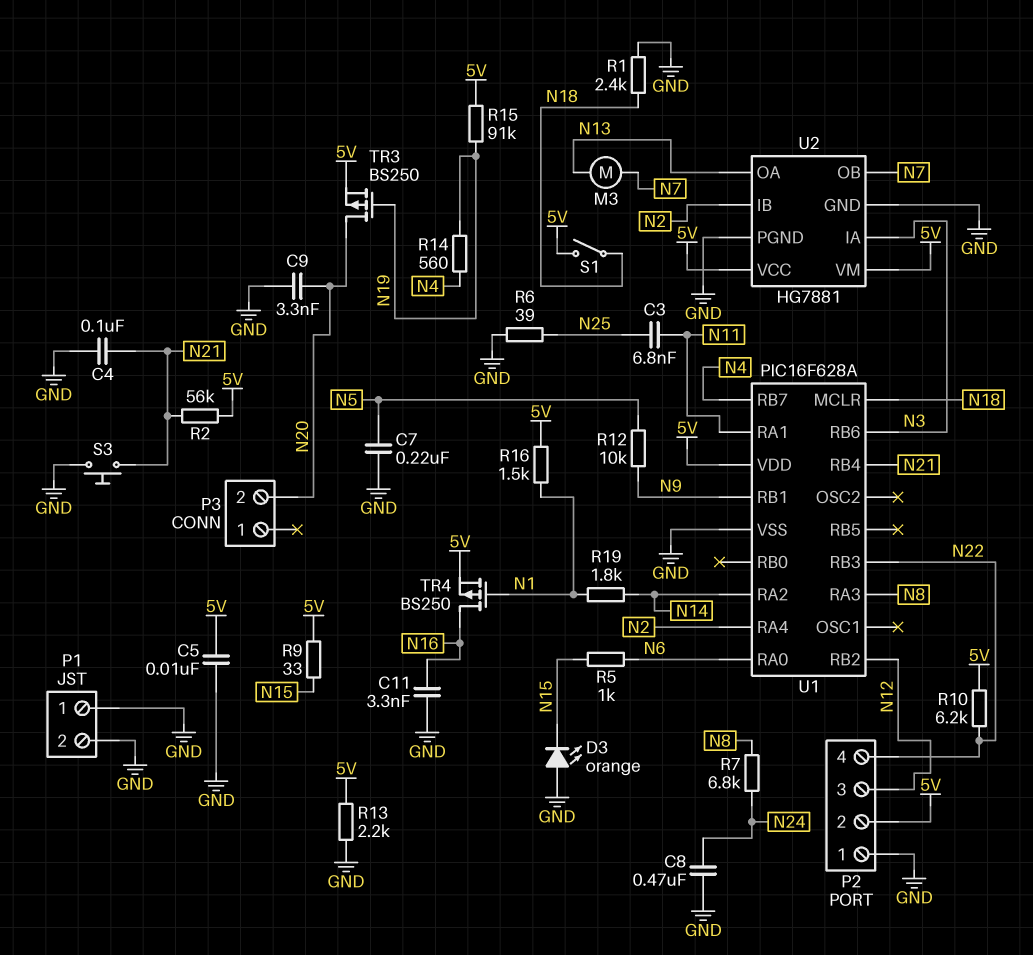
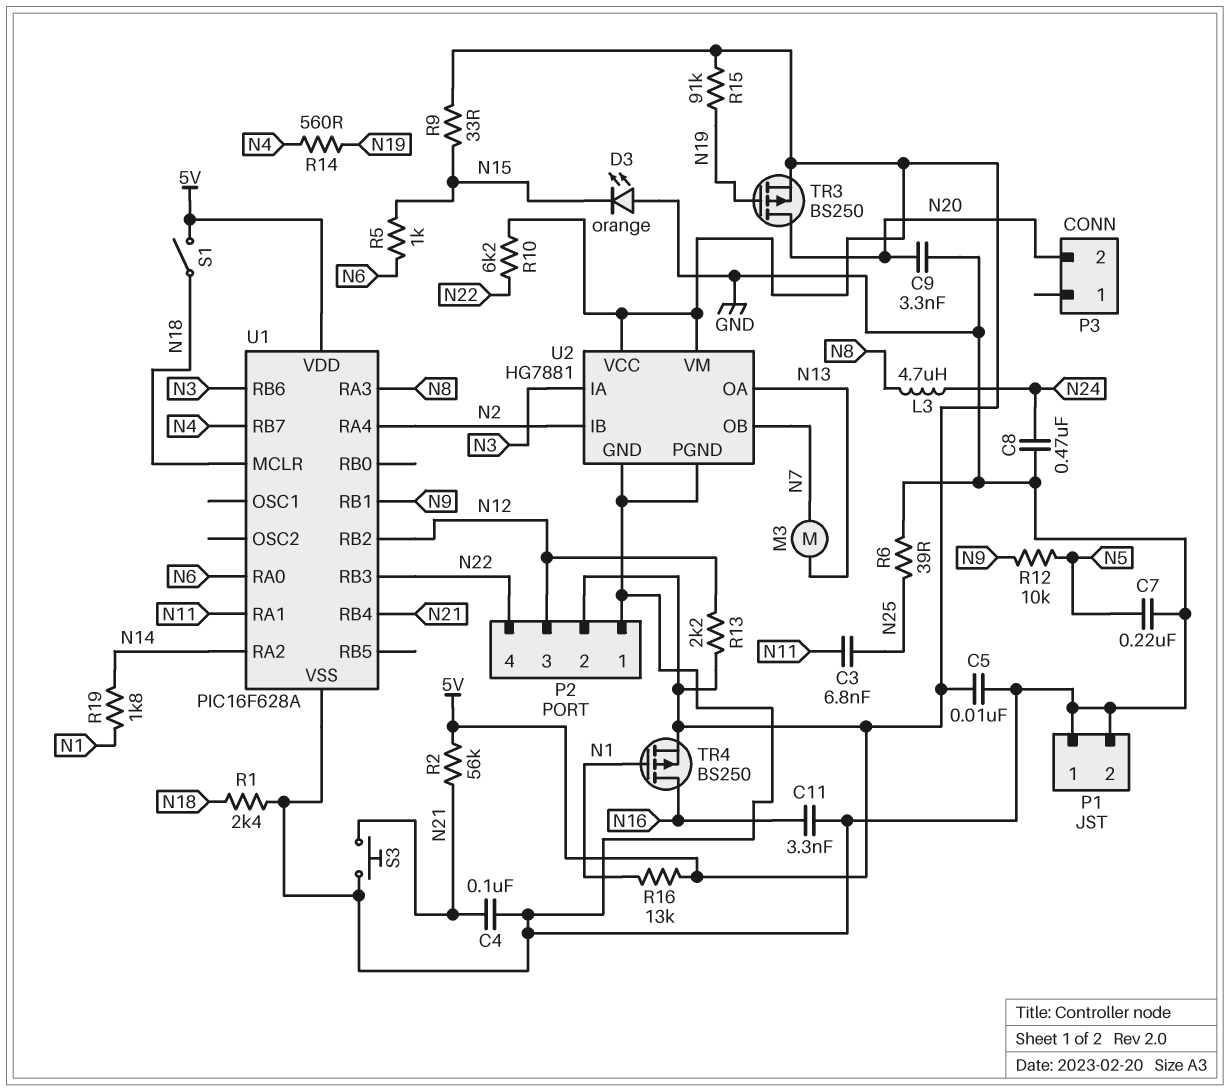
L3: none -> 4.7uH (N8, N24)
R7: 6.8k (N8, N24) -> none
R13: 2.2k (5V, GND) -> 2.2k (5V, N12)
R16: 1.5k (5V, N1) -> 13k (5V, N1)

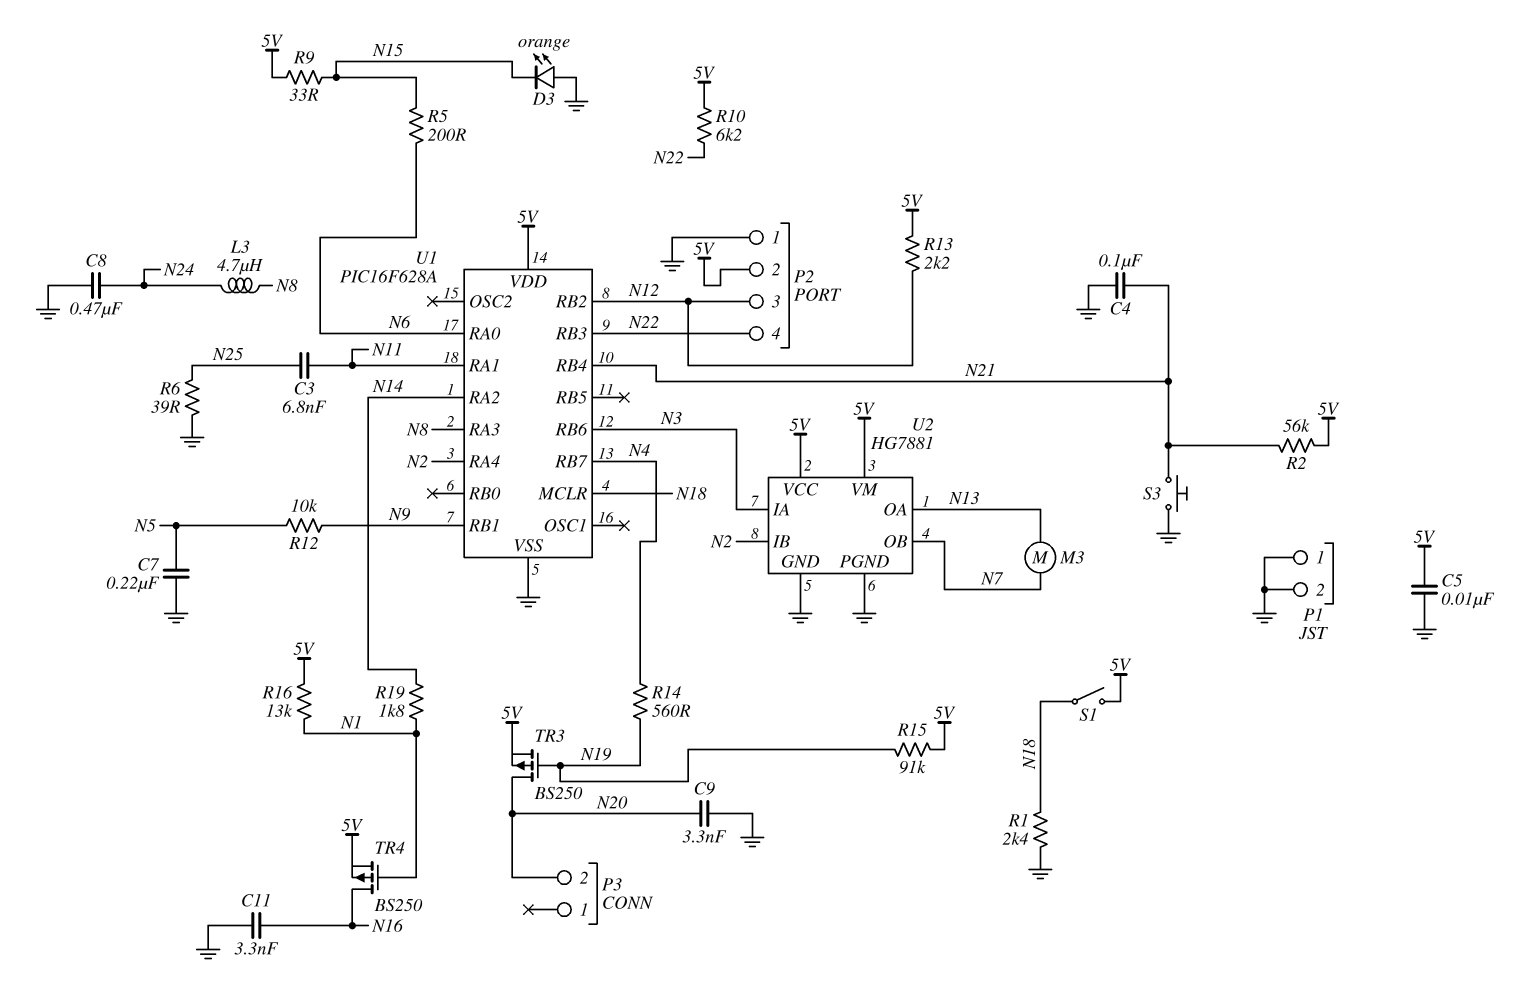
R5: 1k (N6, N15) -> 200 (N6, N15)

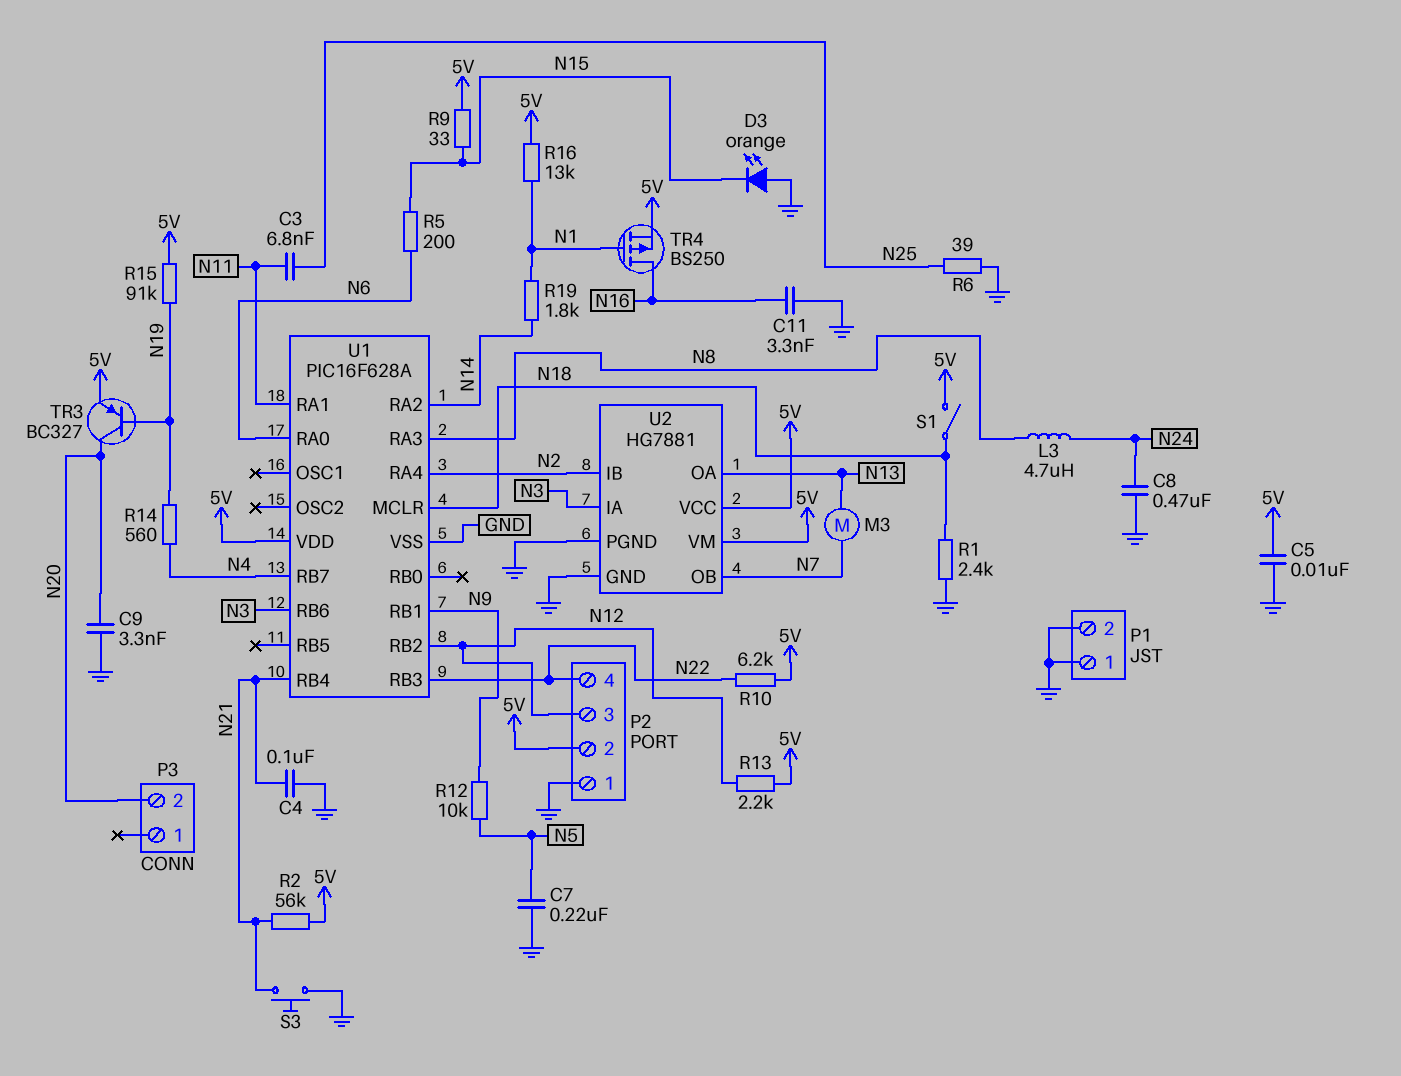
TR3: PMOS BS250 (G N19, D N20, S 5V) -> PNP BC327 (B N19, C N20, E 5V)

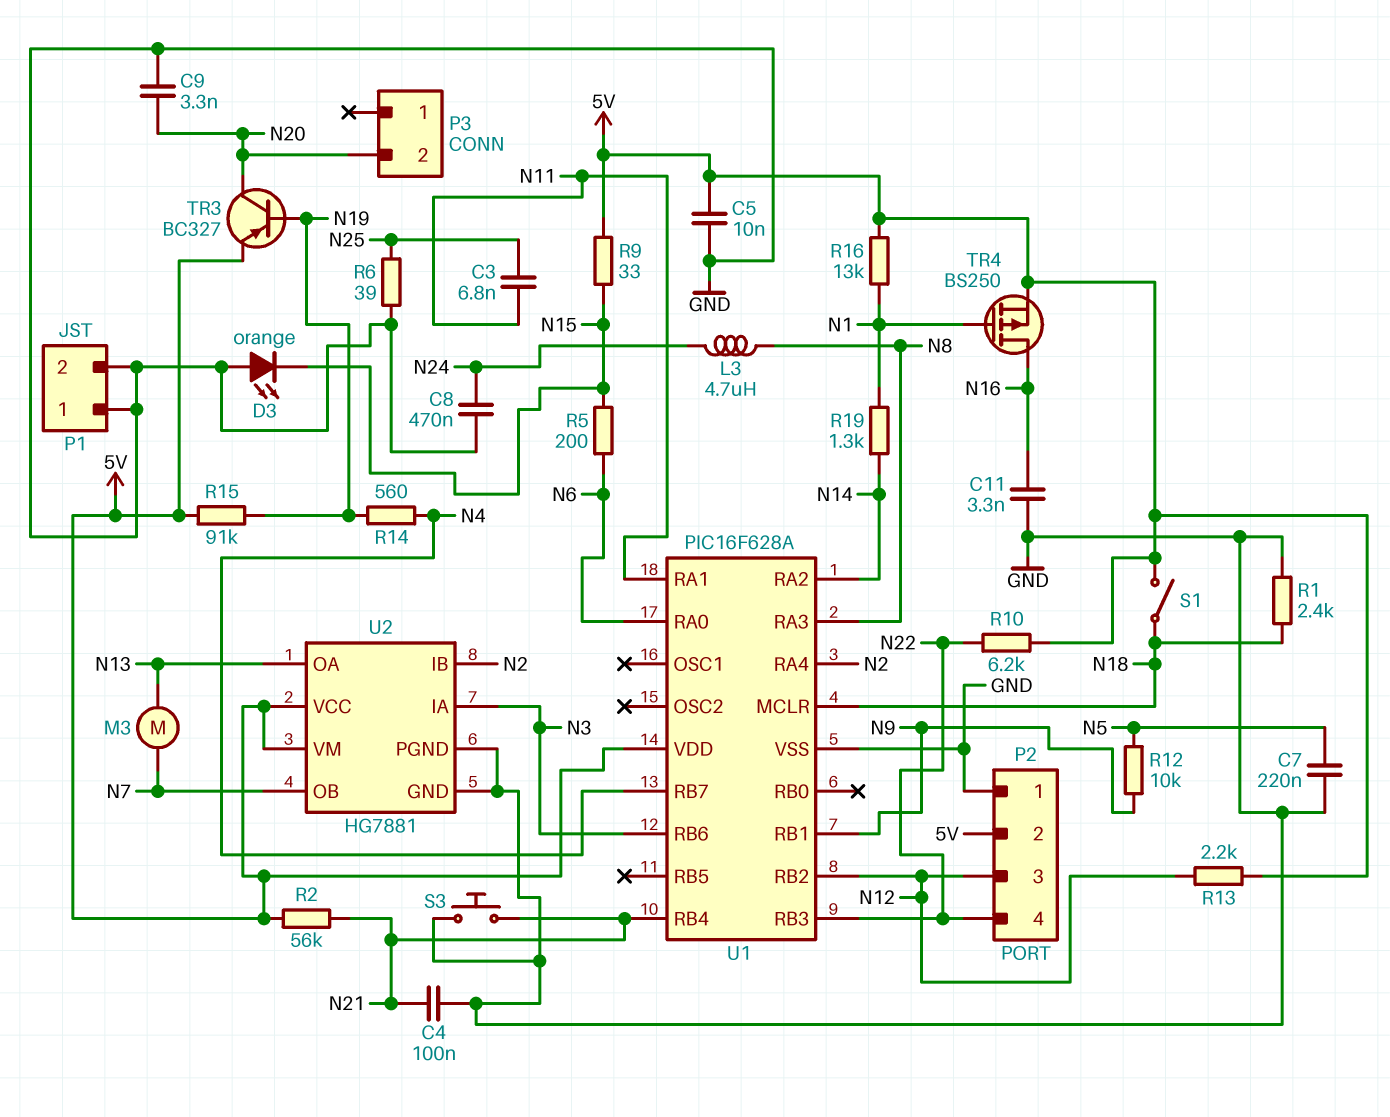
R19: 1.8k (N1, N14) -> 1.3k (N1, N14)

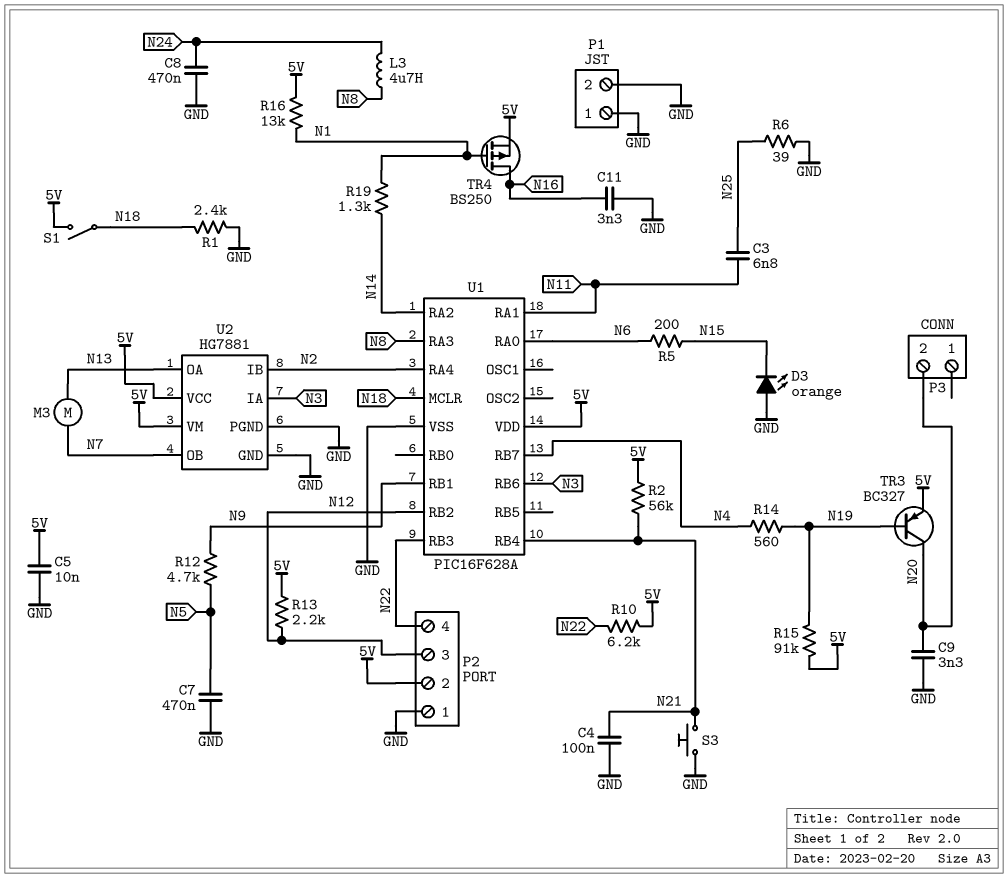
C7: 220nF (GND, N5) -> 470nF (GND, N5)
R9: 33 (5V, N15) -> none
R12: 10k (N5, N9) -> 4.7k (N5, N9)

